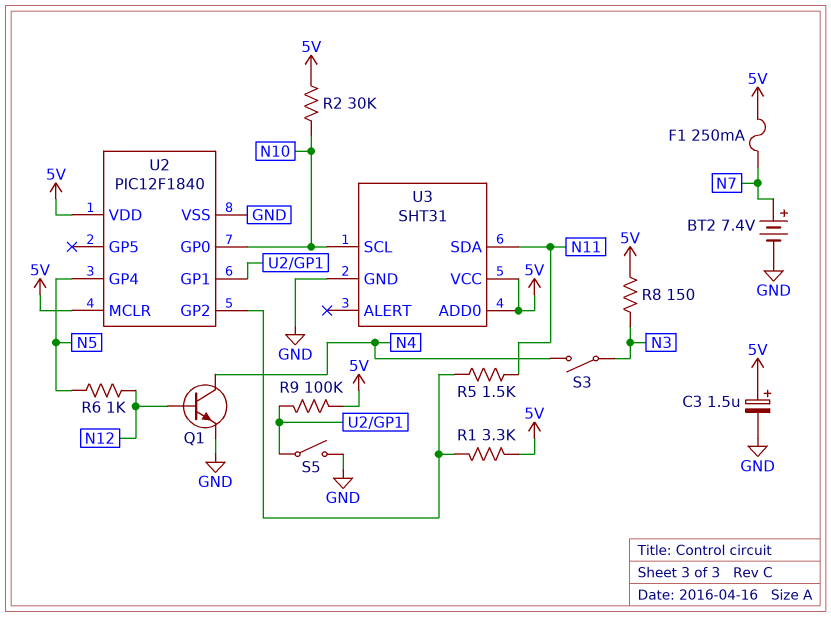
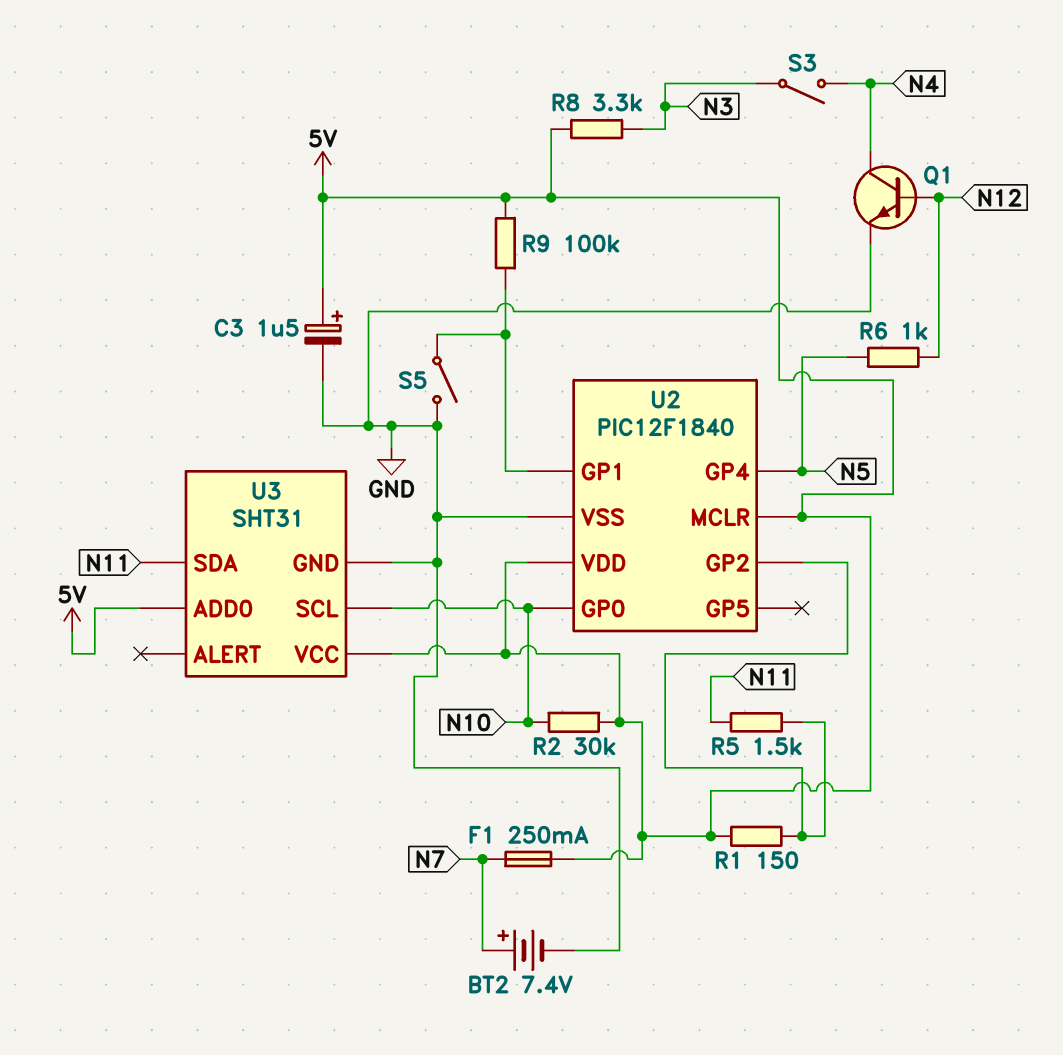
R1: 3.3k (5V, U2/GP2) -> 150 (5V, U2/GP2)
R8: 150 (5V, N3) -> 3.3k (5V, N3)

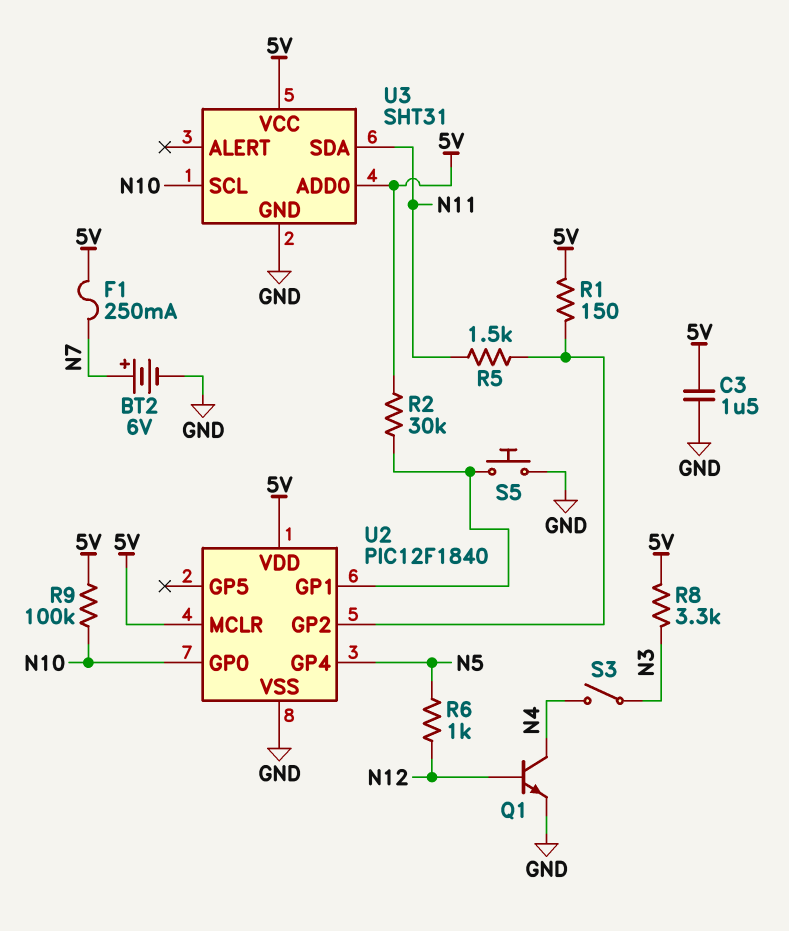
BT2: 7.4V (plus N7, minus GND) -> 6V (plus N7, minus GND)
C3: 1.5uF (plus 5V, minus GND) -> 1.5uF (5V, GND)
R2: 30k (5V, N10) -> 30k (5V, U2/GP1)
R9: 100k (5V, U2/GP1) -> 100k (5V, N10)
S5: switch (GND, U2/GP1) -> button (GND, U2/GP1)

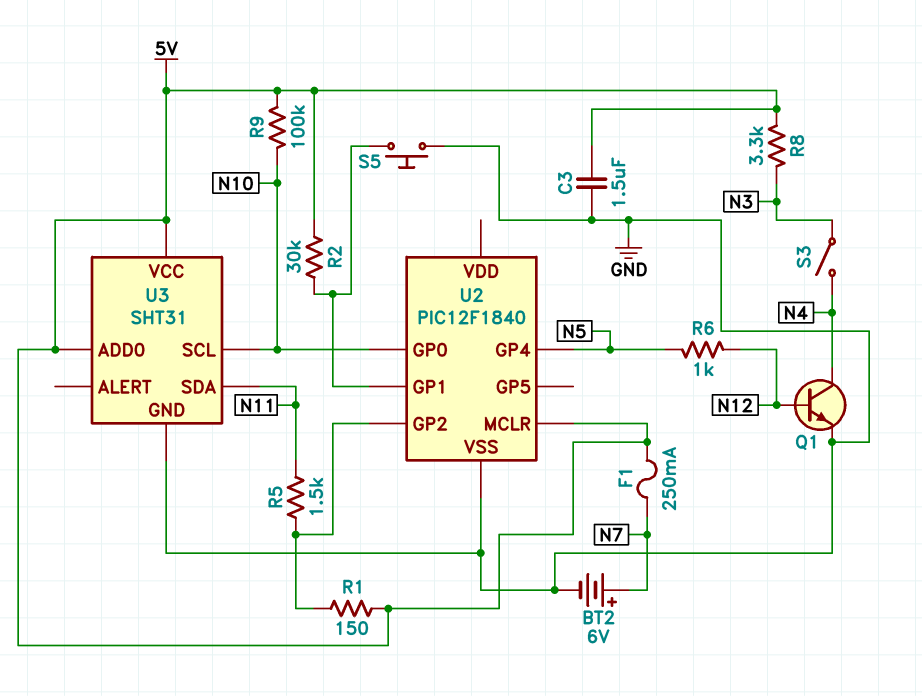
U2 pin VDD: 5V -> none

